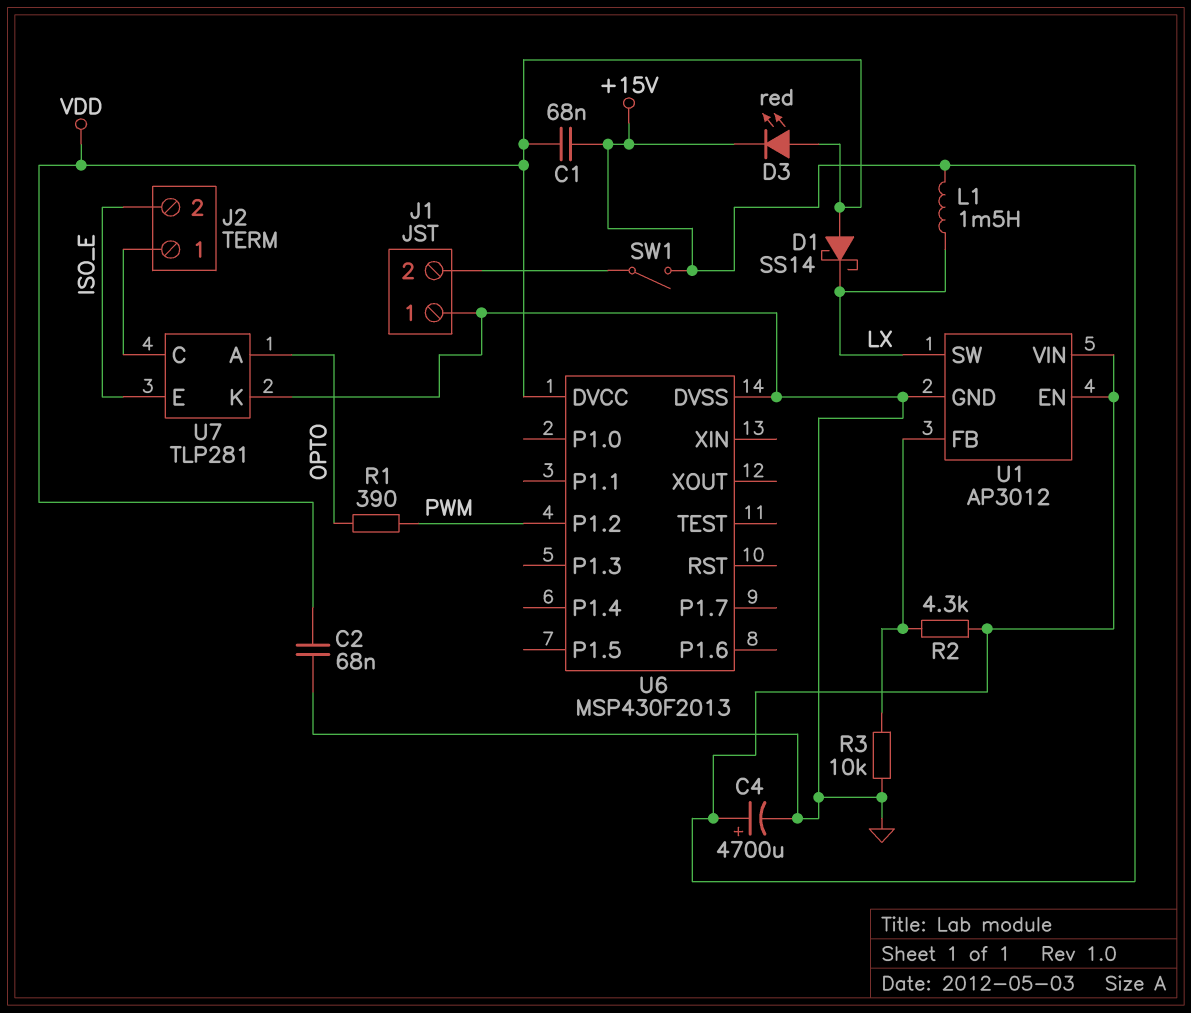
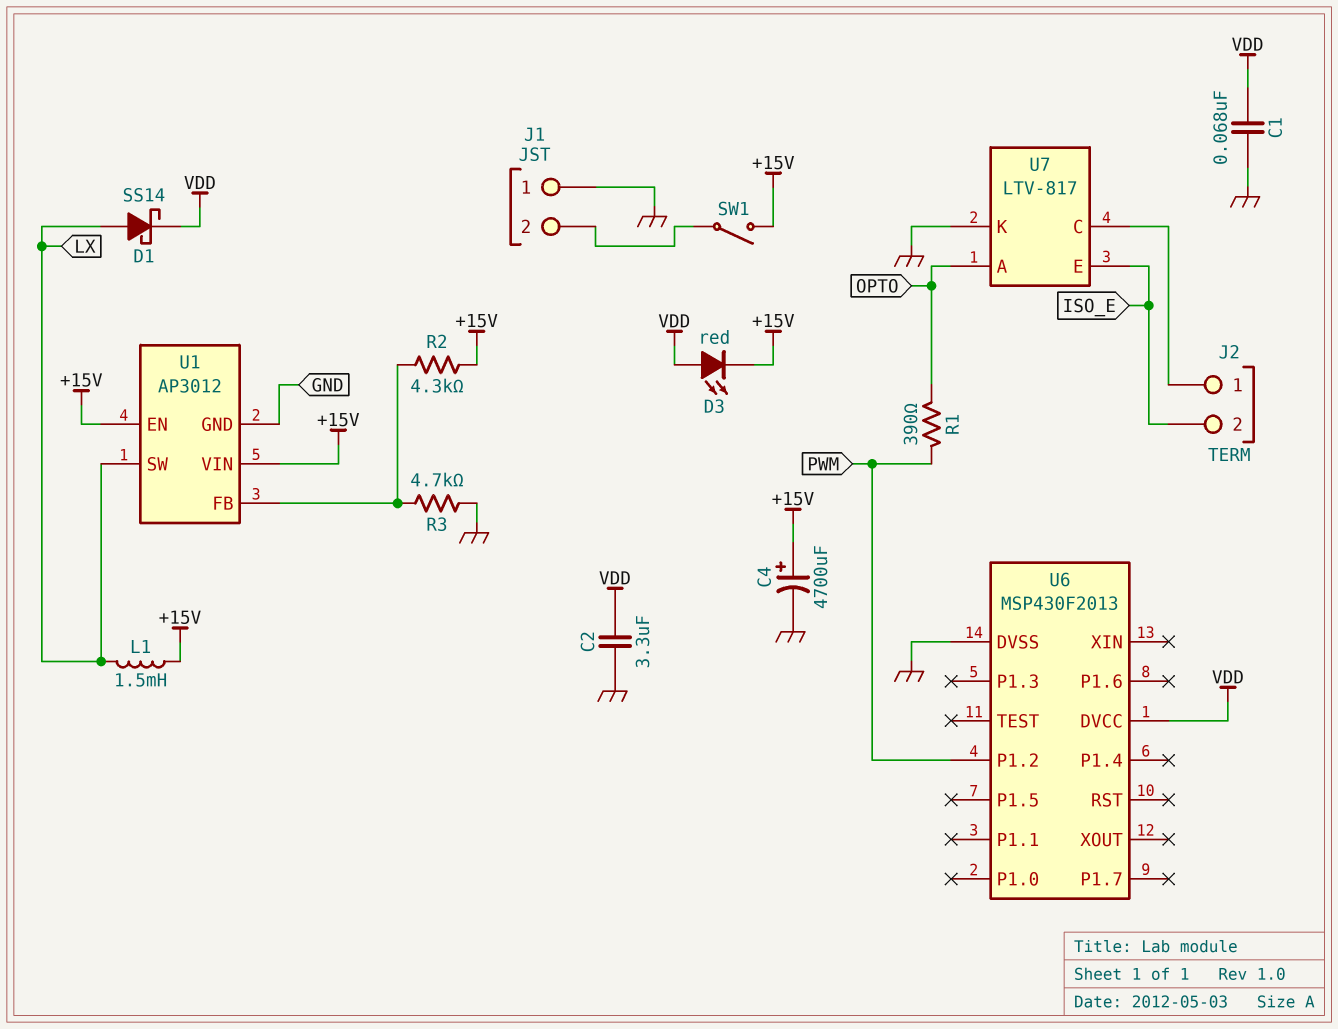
C1: 68nF (+15V, VDD) -> 68nF (GND, VDD)
C2: 68nF (GND, VDD) -> 3.3uF (GND, VDD)
D1: schottky SS14 (A VDD, K LX) -> schottky SS14 (A LX, K VDD)
R3: 10k (GND, U1/FB) -> 4.7k (GND, U1/FB)
U7: TLP281 -> LTV-817

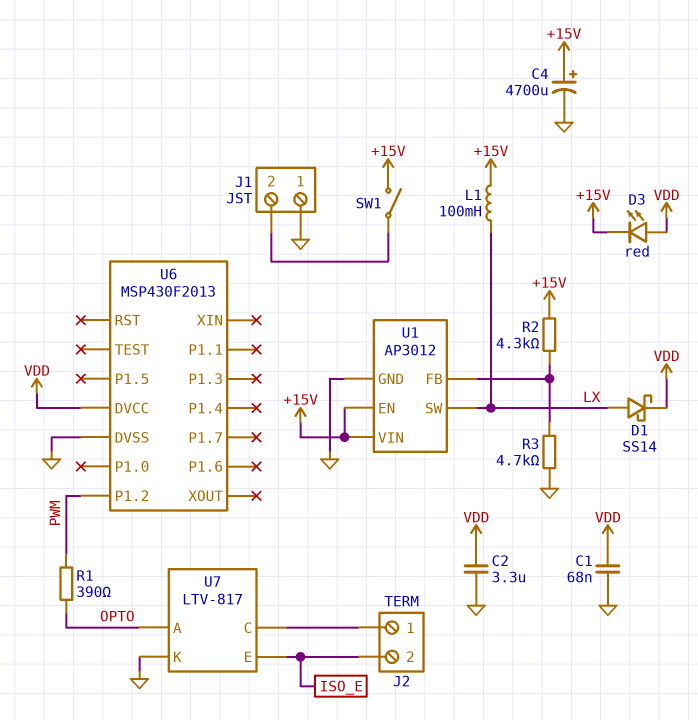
L1: 1.5mH (+15V, LX) -> 100mH (+15V, LX)

